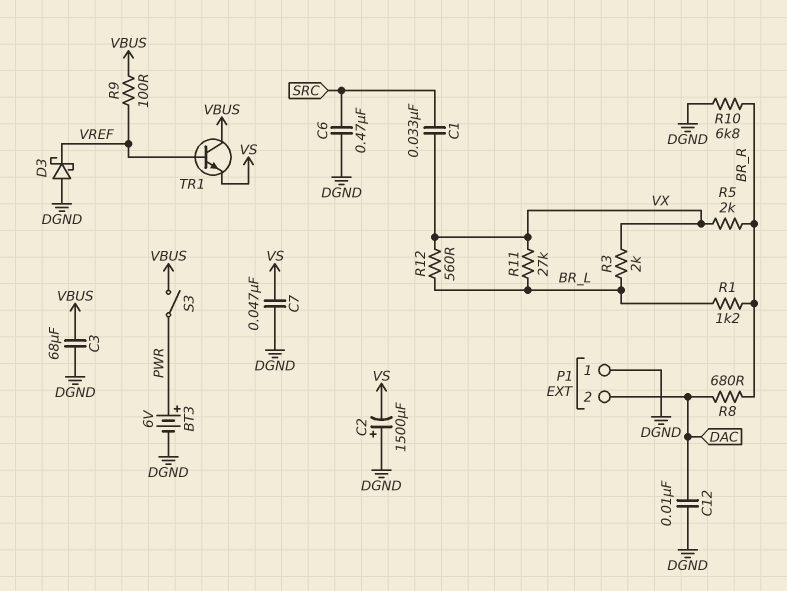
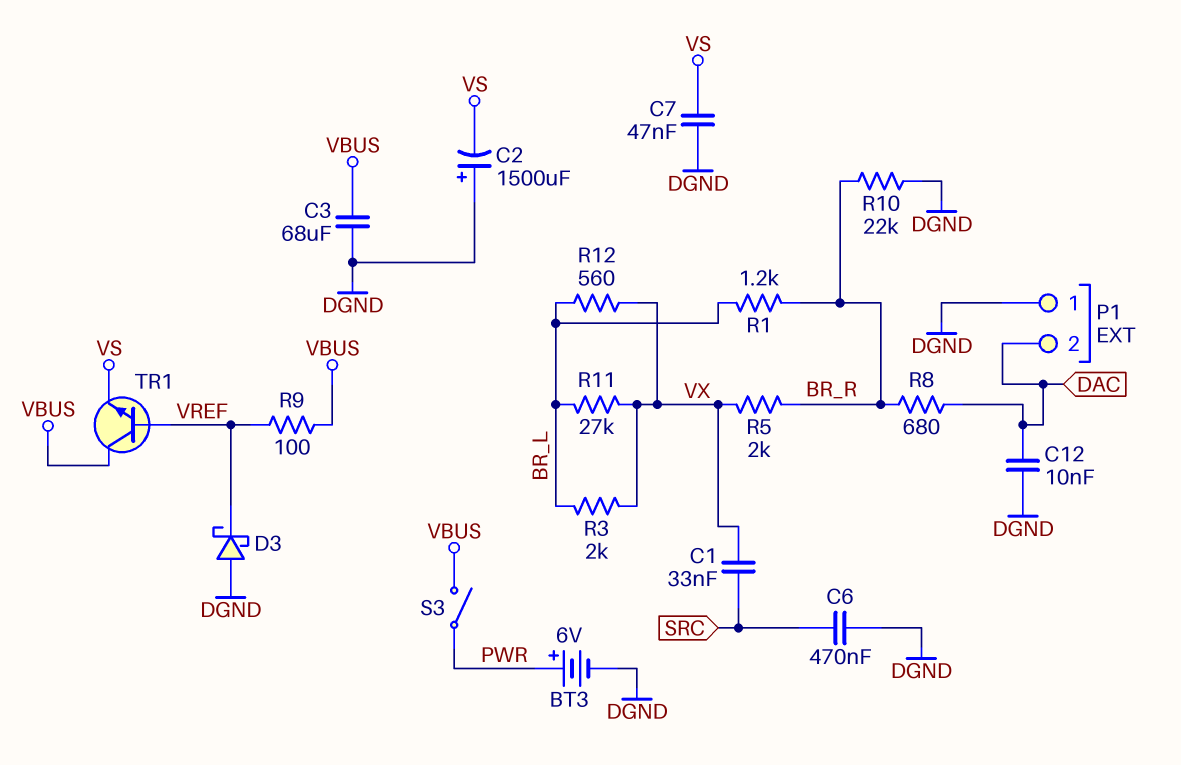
R10: 6.8k (BR_R, DGND) -> 22k (BR_R, DGND)

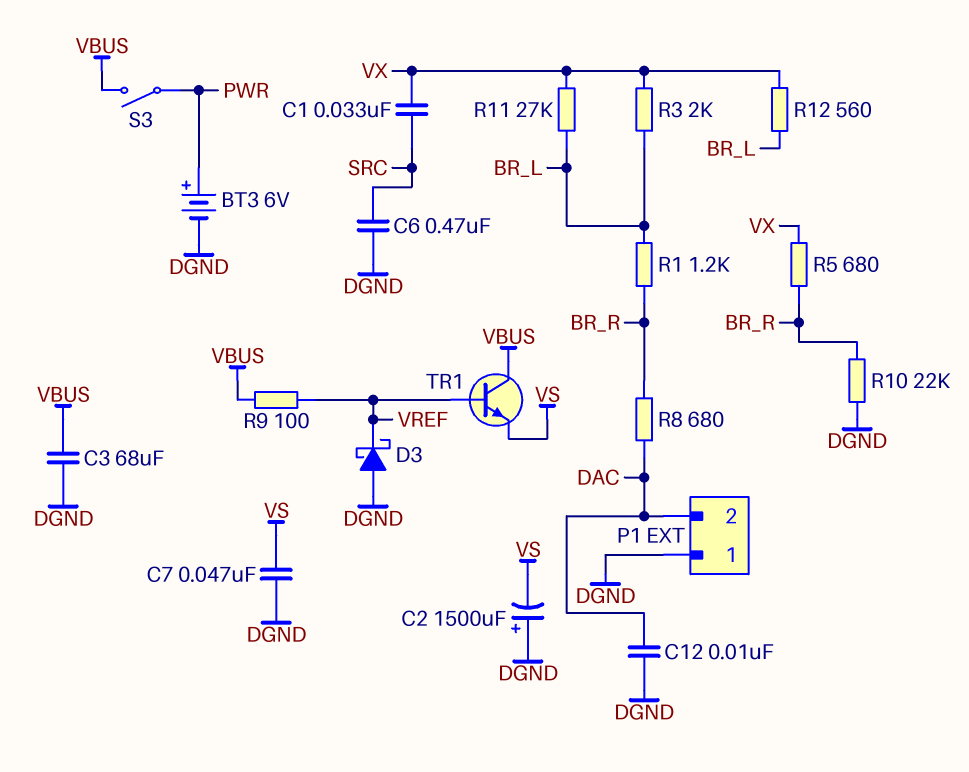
R5: 2k (BR_R, VX) -> 680 (BR_R, VX)

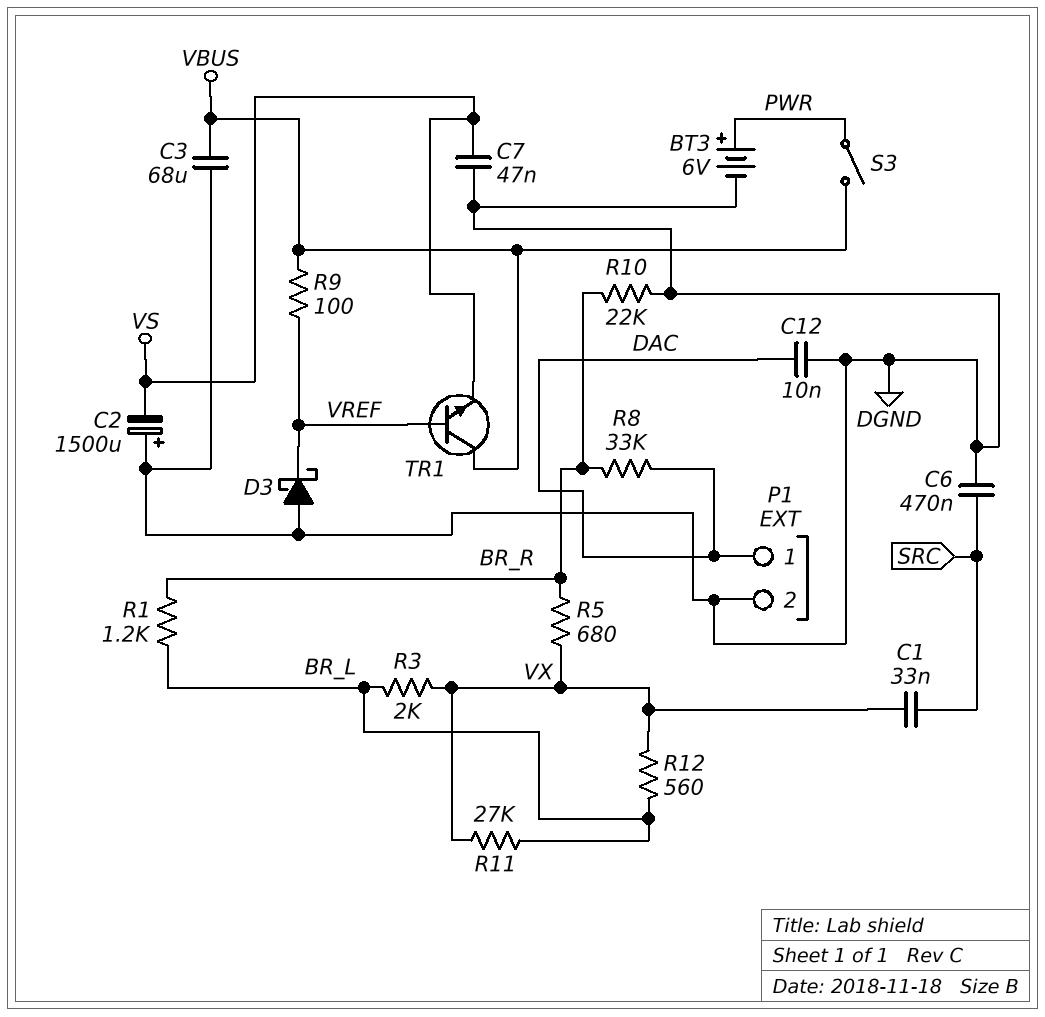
P1 pin 1: DGND -> DAC
P1 pin 2: DAC -> DGND
R8: 680 (BR_R, DAC) -> 33k (BR_R, DAC)

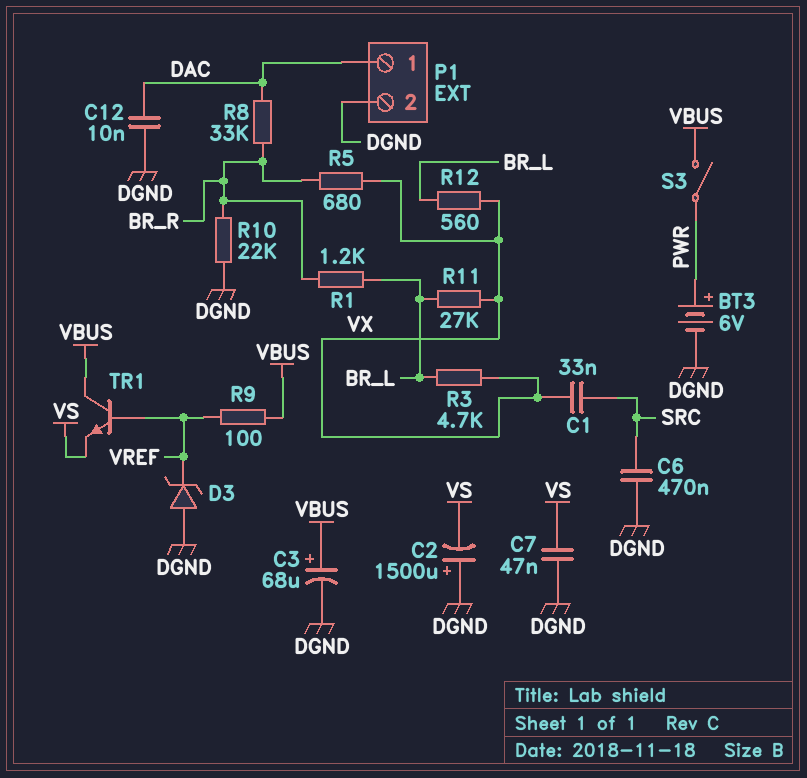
C3: 68uF (DGND, VBUS) -> 68uF (plus VBUS, minus DGND)
D3: schottky (A DGND, K VREF) -> zener (A DGND, K VREF)
R3: 2k (BR_L, VX) -> 4.7k (BR_L, VX)

